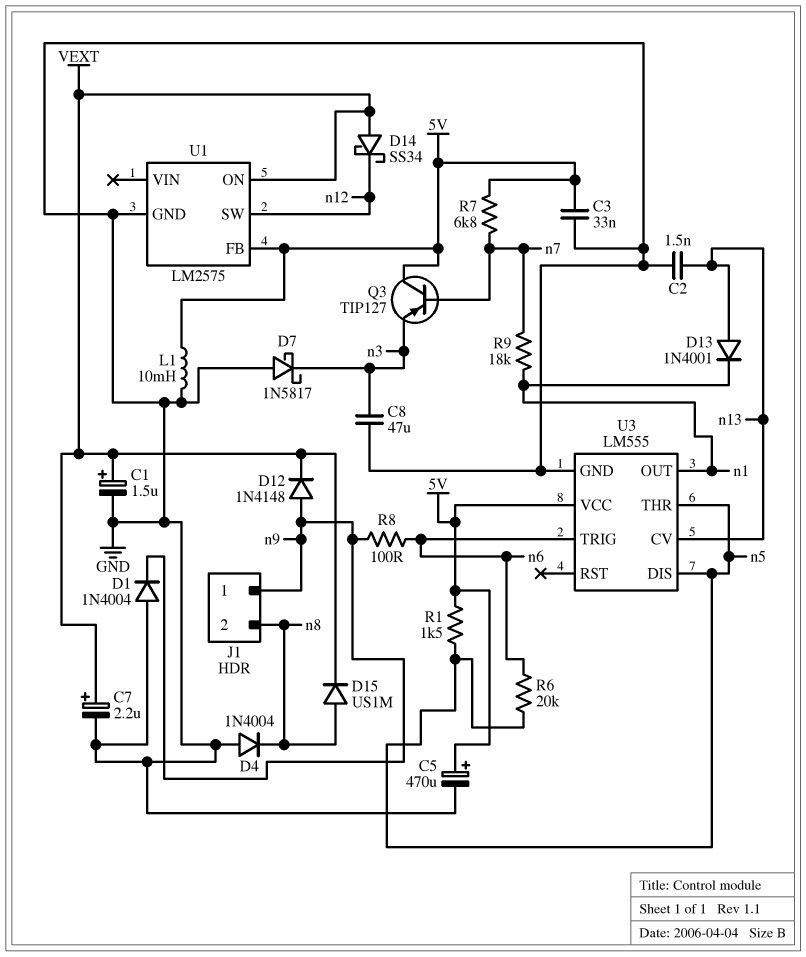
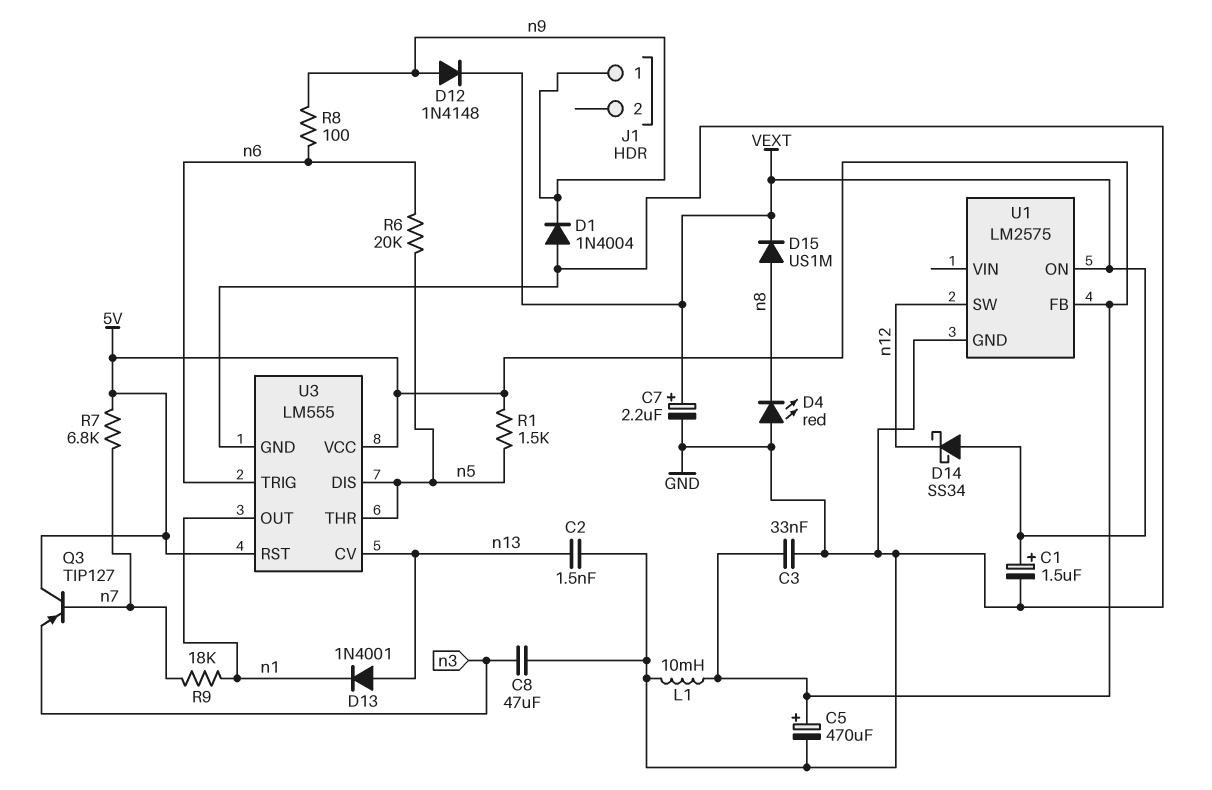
D4: diode 1N4004 (A GND, K n8) -> LED red (A GND, K n8)
D7: schottky 1N5817 (A GND, K n3) -> none
J1 pin 2: n8 -> none
U3 pin RST: none -> 5V

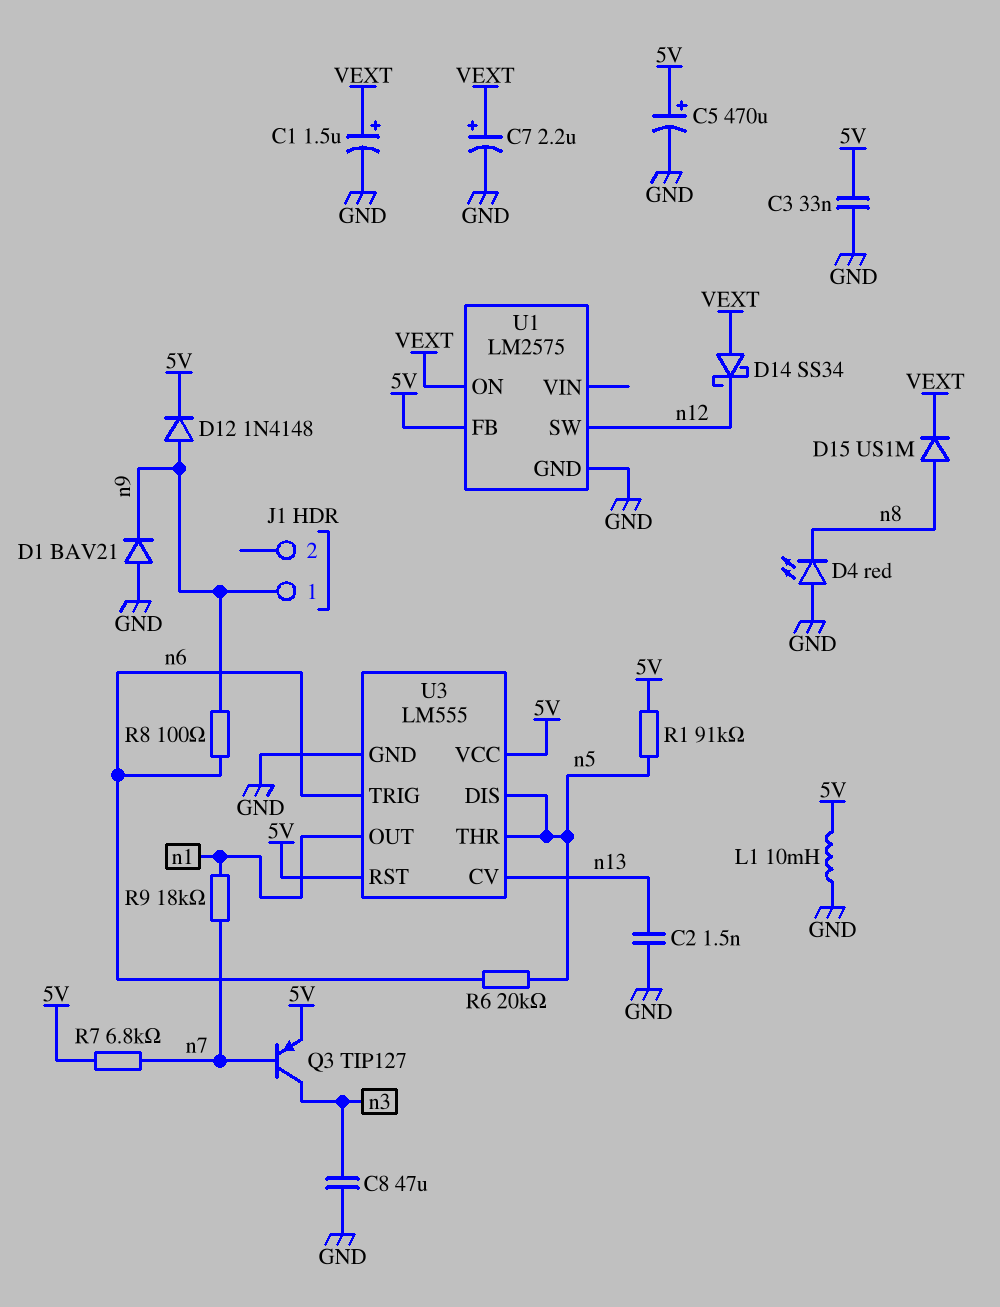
D1: diode 1N4004 (A GND, K n9) -> diode BAV21 (A GND, K n9)
D12: diode 1N4148 (A n9, K VEXT) -> diode 1N4148 (A n9, K 5V)
D13: diode 1N4001 (A n13, K n1) -> none
Q3: PNP TIP127 (B n7, C 5V, E n3) -> PNP TIP127 (B n7, C n3, E 5V)
R1: 1.5k (5V, n5) -> 91k (5V, n5)

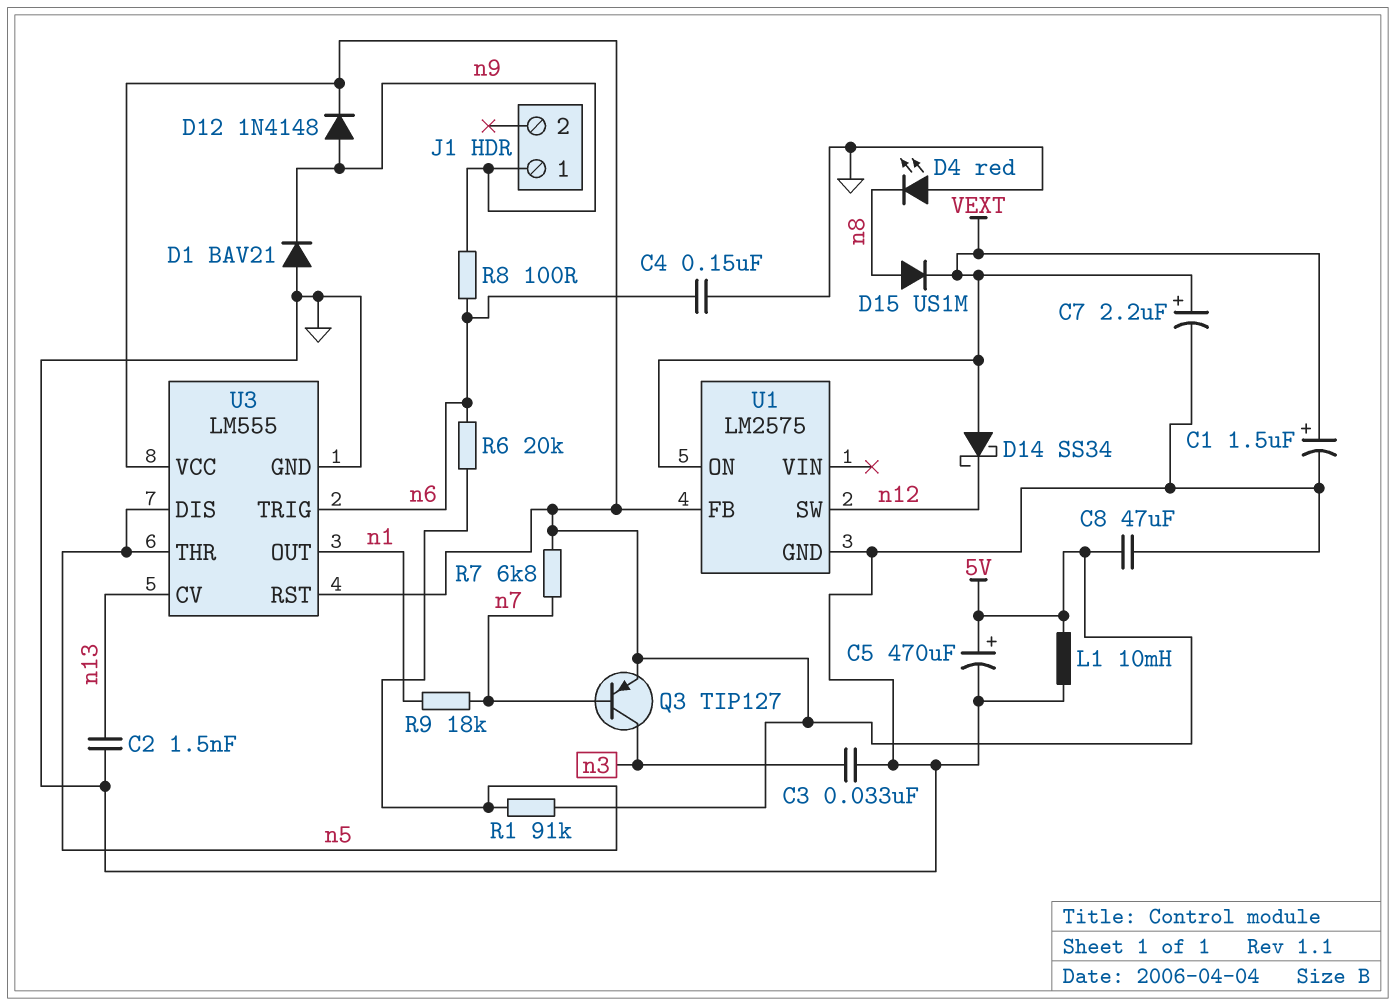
C3: 33nF (5V, GND) -> 33nF (GND, n3)
C4: none -> 150nF (GND, n6)
C8: 47uF (GND, n3) -> 47uF (5V, GND)

